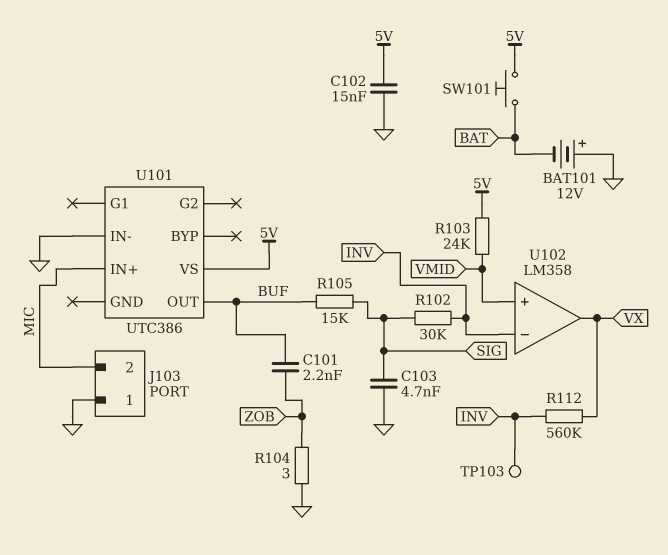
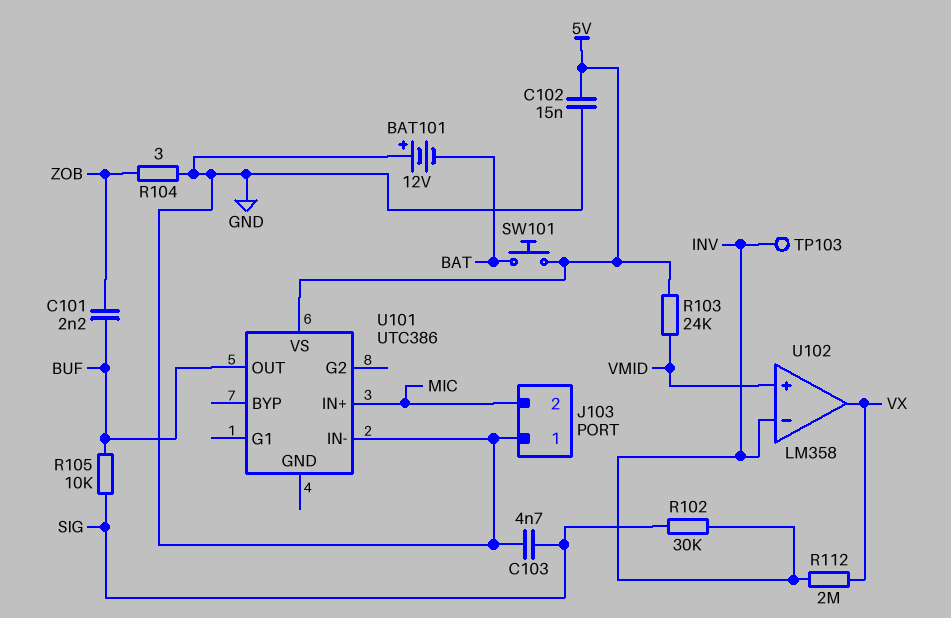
R105: 15k (BUF, SIG) -> 10k (BUF, SIG)
R112: 560k (INV, VX) -> 2M (INV, VX)

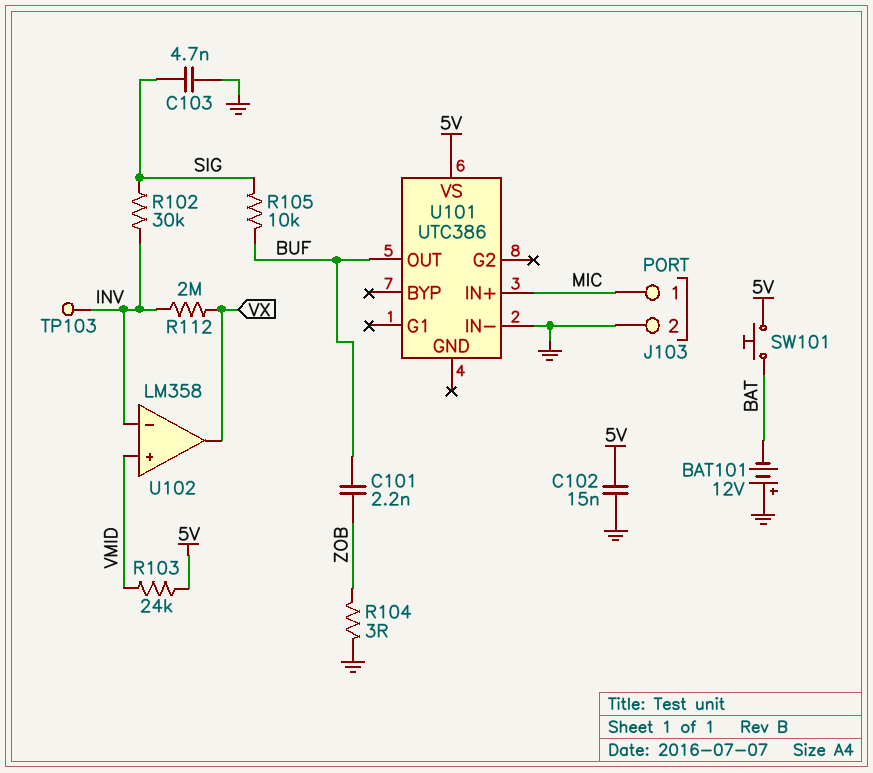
J103 pin 1: GND -> MIC
J103 pin 2: MIC -> GND

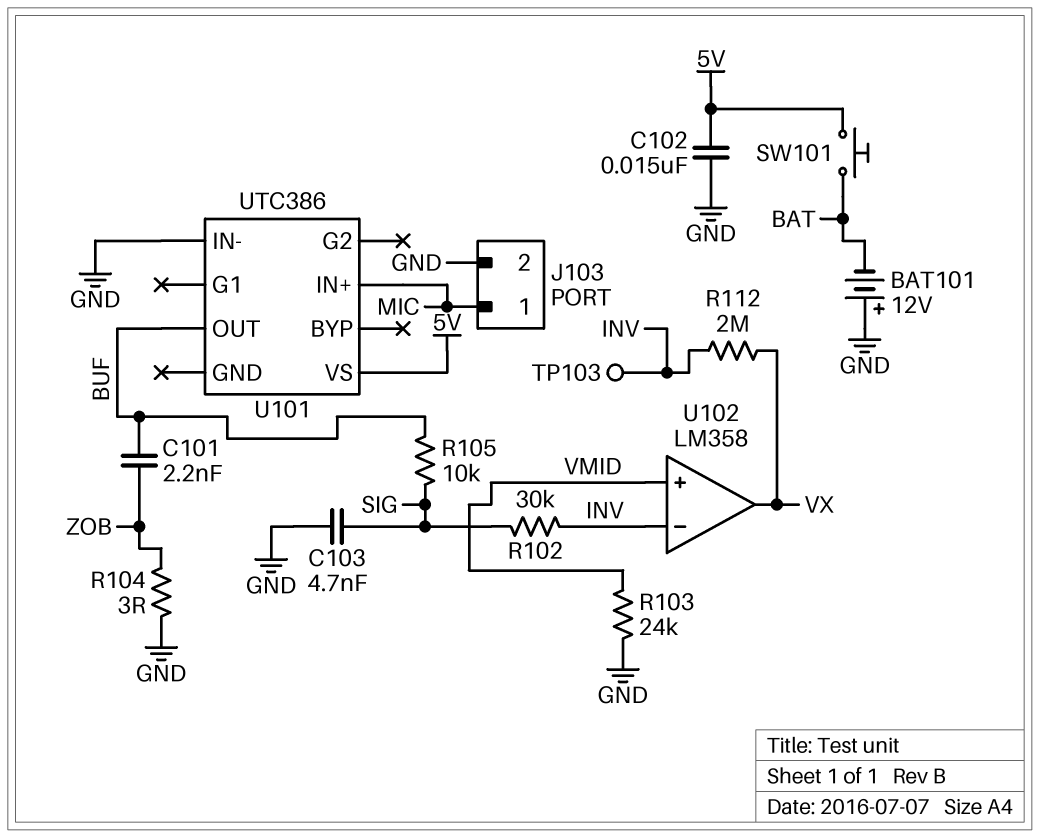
R103: 24k (5V, VMID) -> 24k (GND, VMID)

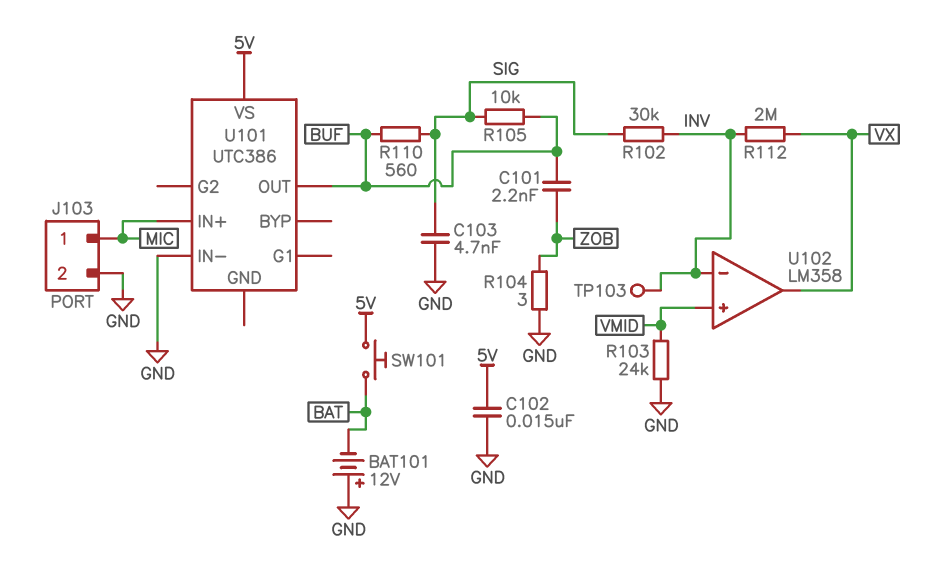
R110: none -> 560 (BUF, SIG)

